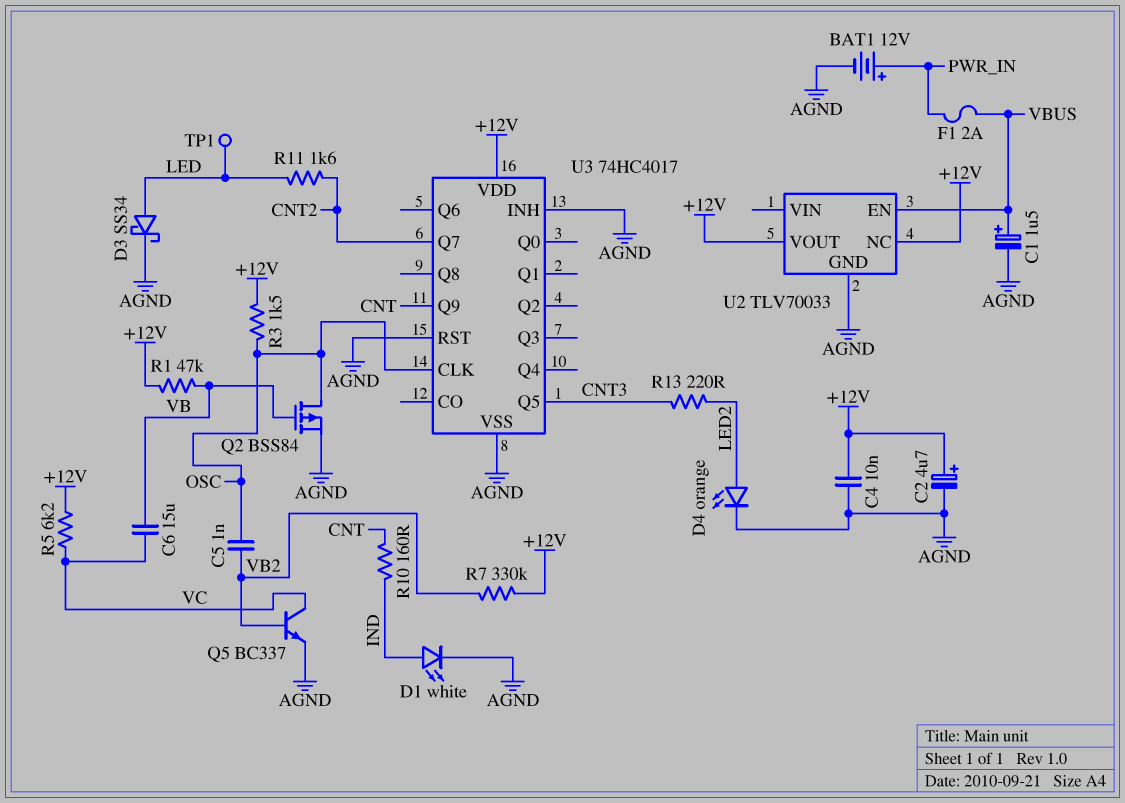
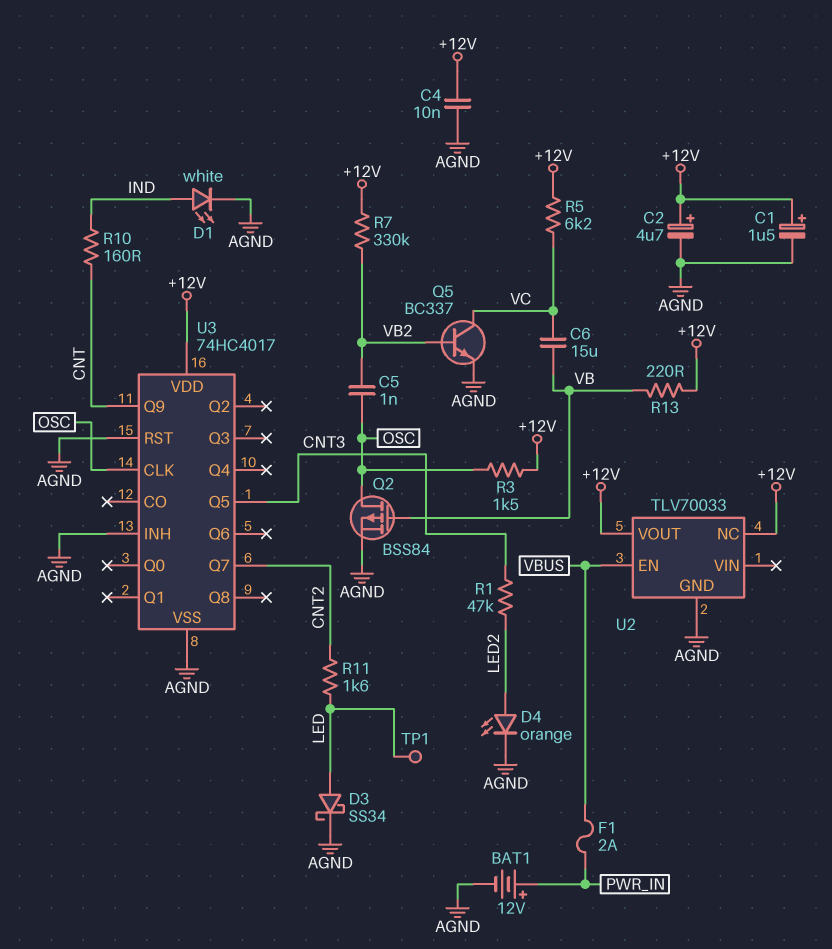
C1: 1.5uF (plus VBUS, minus AGND) -> 1.5uF (plus +12V, minus AGND)
R1: 47k (+12V, VB) -> 47k (CNT3, LED2)
R13: 220 (CNT3, LED2) -> 220 (+12V, VB)

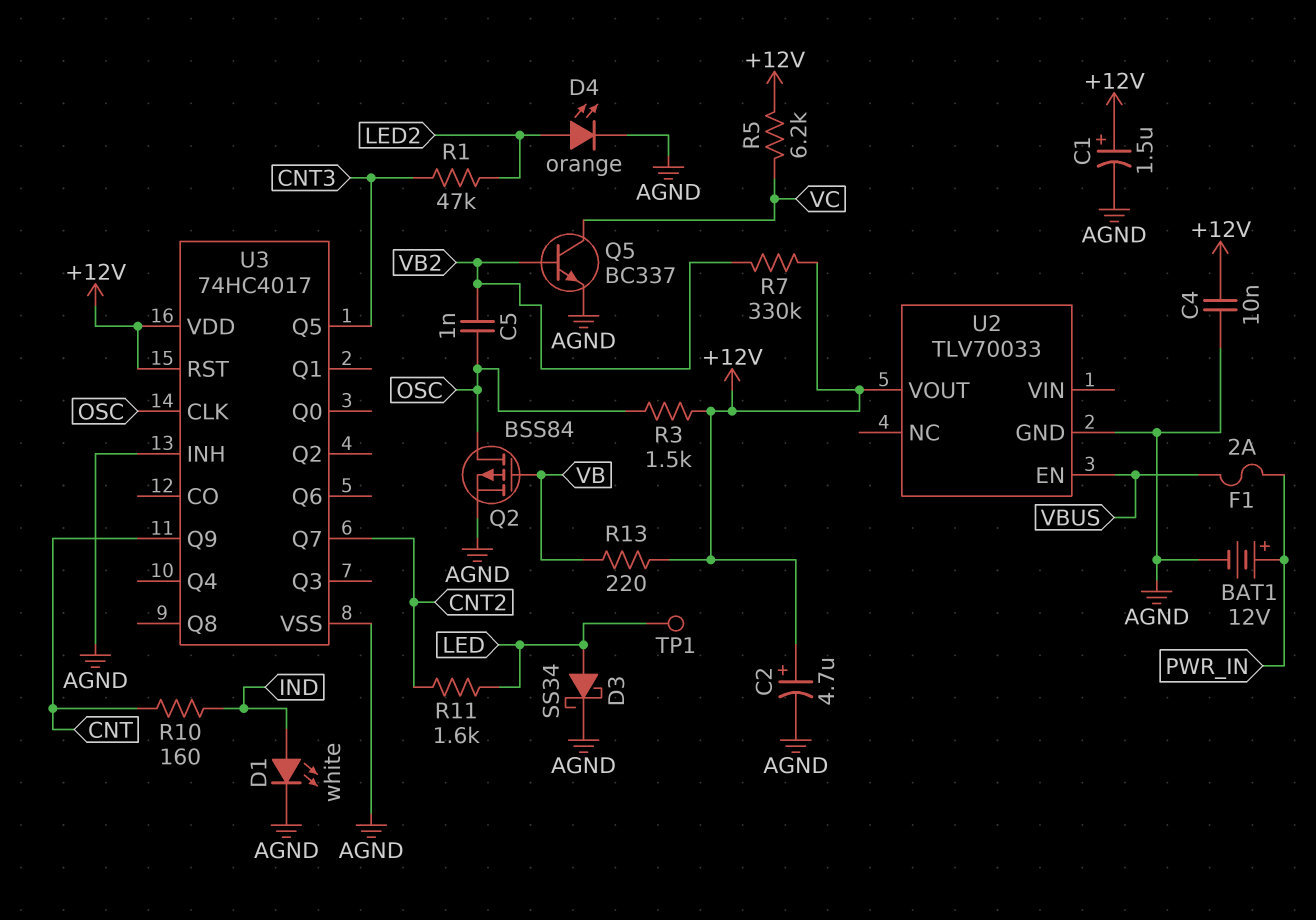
C6: 15uF (VB, VC) -> none
U2 pin NC: +12V -> none
U3 pin RST: AGND -> +12V

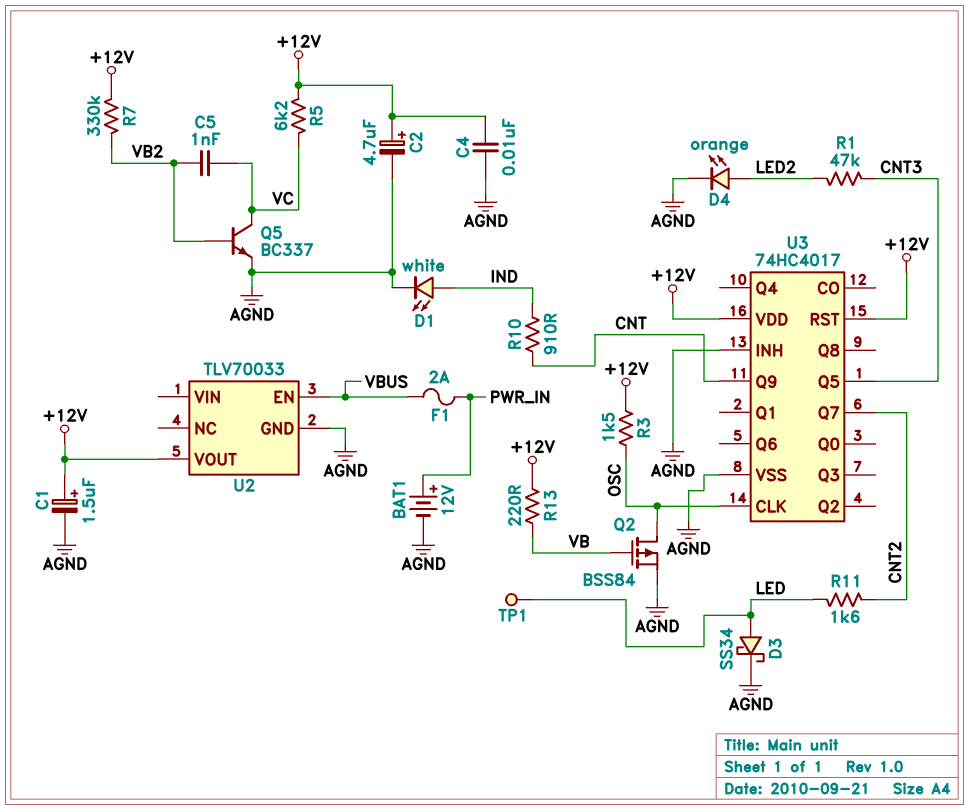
C5: 1nF (OSC, VB2) -> 1nF (VB2, VC)
R10: 160 (CNT, IND) -> 910 (CNT, IND)

